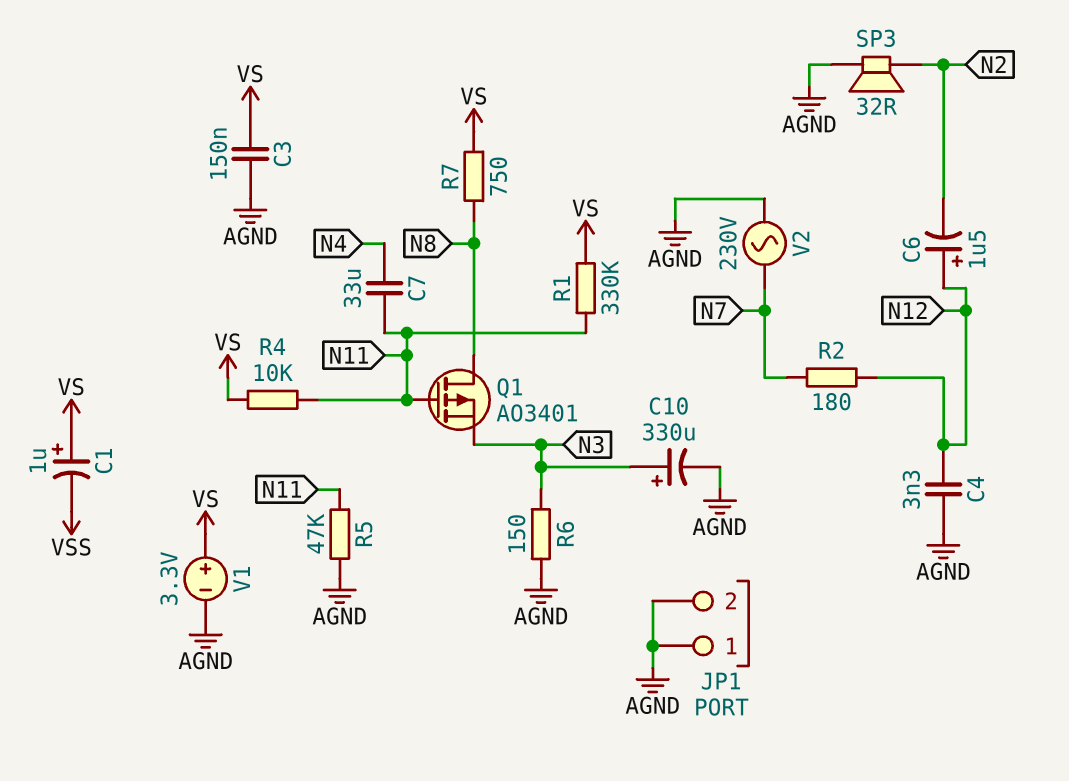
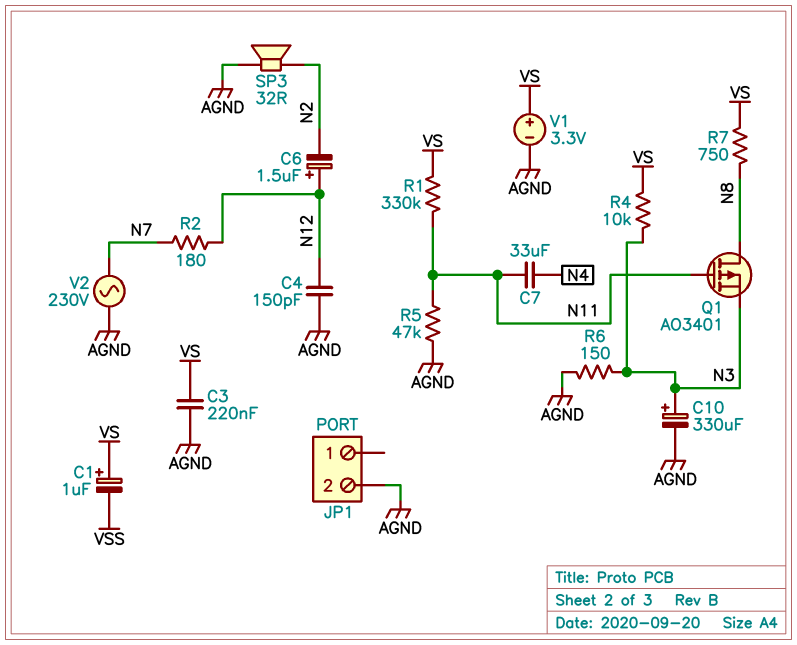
C3: 150nF (AGND, VS) -> 220nF (AGND, VS)
C4: 3.3nF (AGND, N12) -> 150pF (AGND, N12)
JP1 pin 1: AGND -> none
R4: 10k (N11, VS) -> 10k (N3, VS)

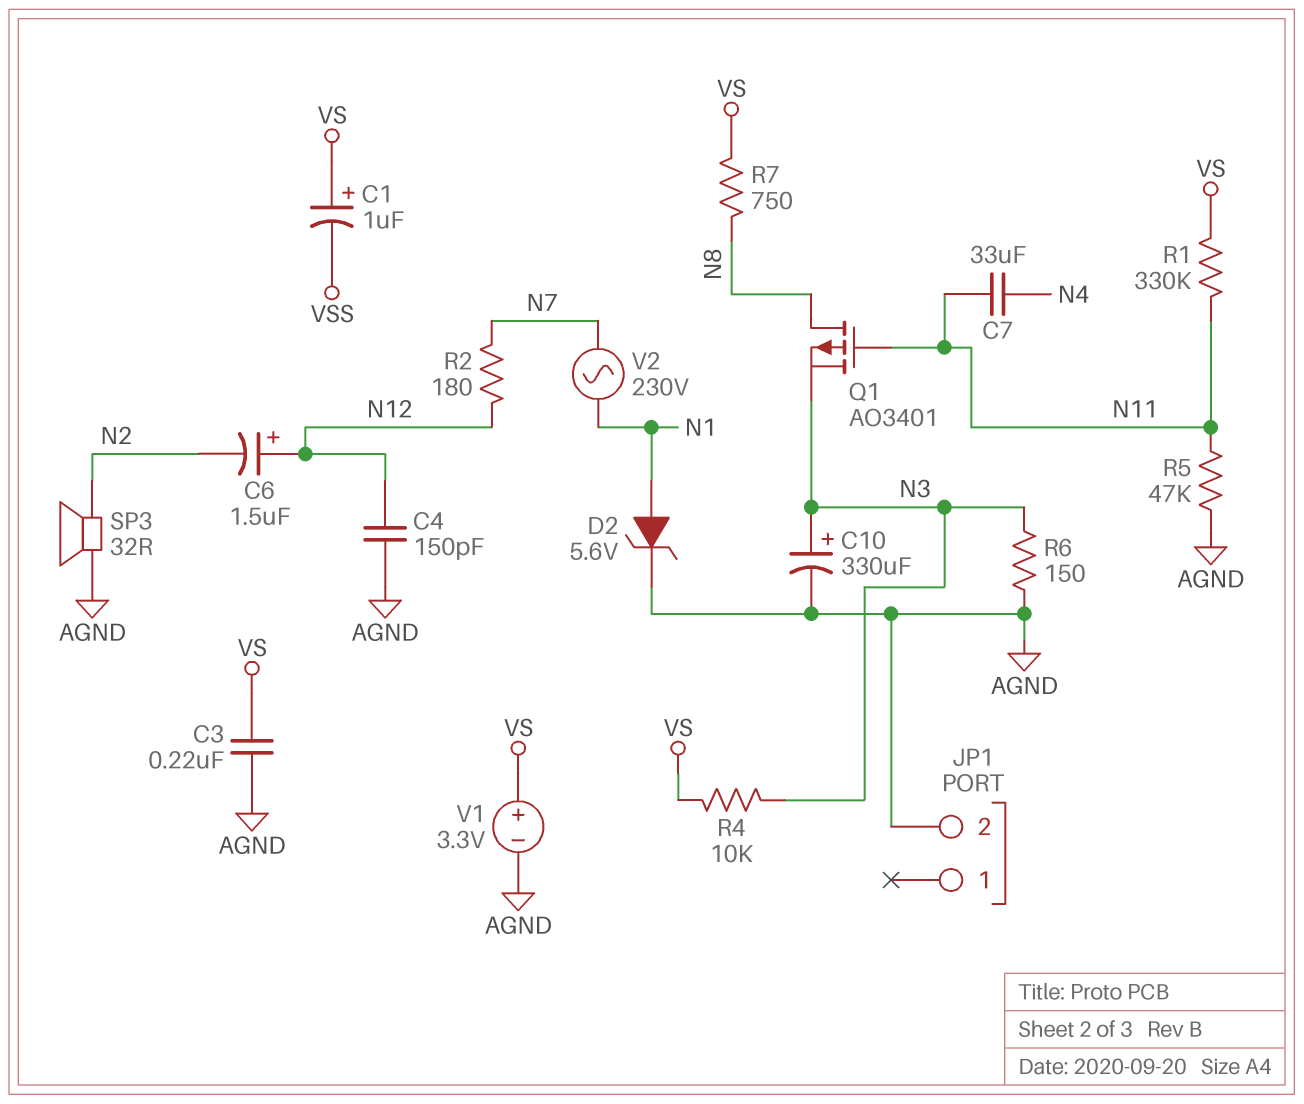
D2: none -> zener 5.6V (A N1, K AGND)
V2: AC 230V (AGND, N7) -> AC 230V (N1, N7)

